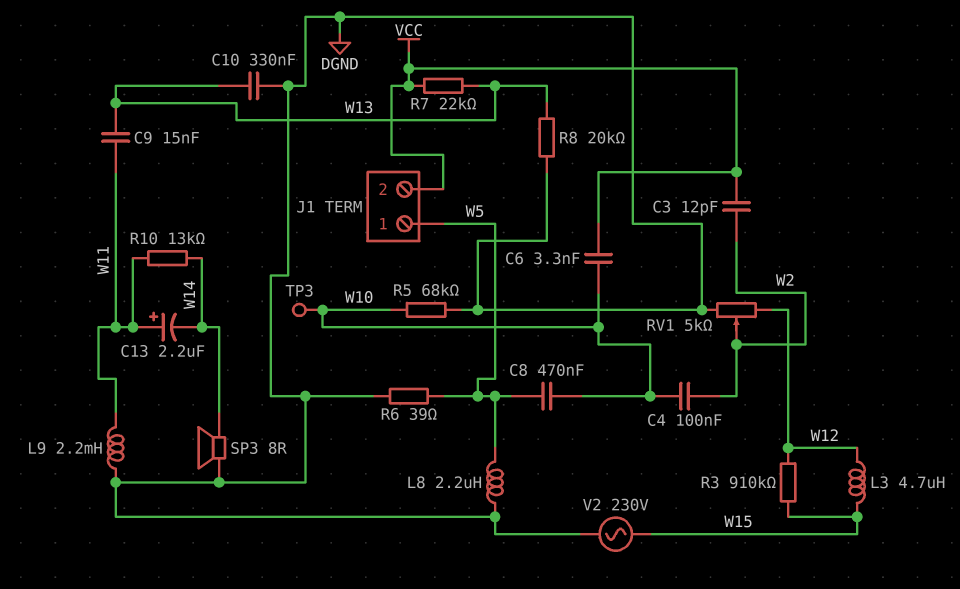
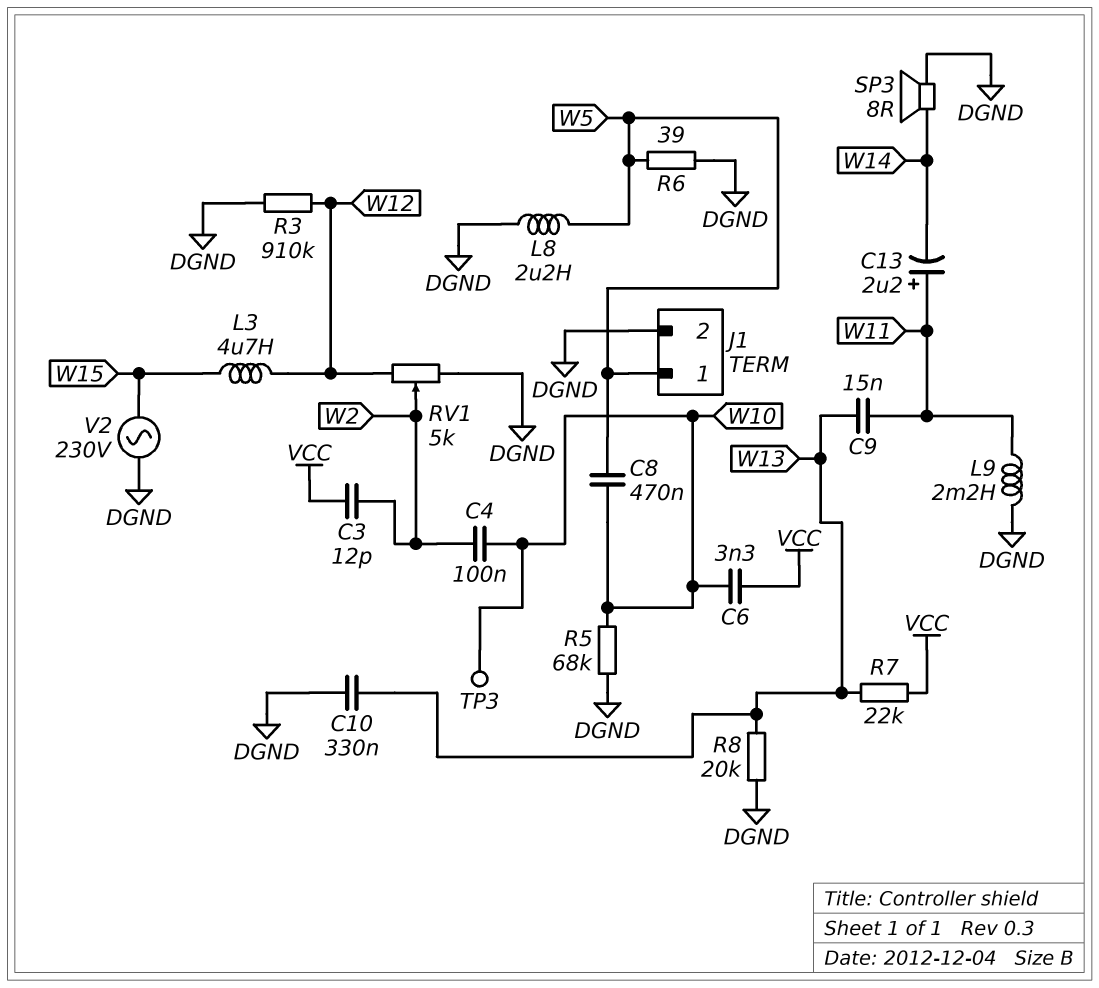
J1 pin 2: VCC -> DGND
R3: 910k (W12, W15) -> 910k (DGND, W12)
R10: 13k (W11, W14) -> none

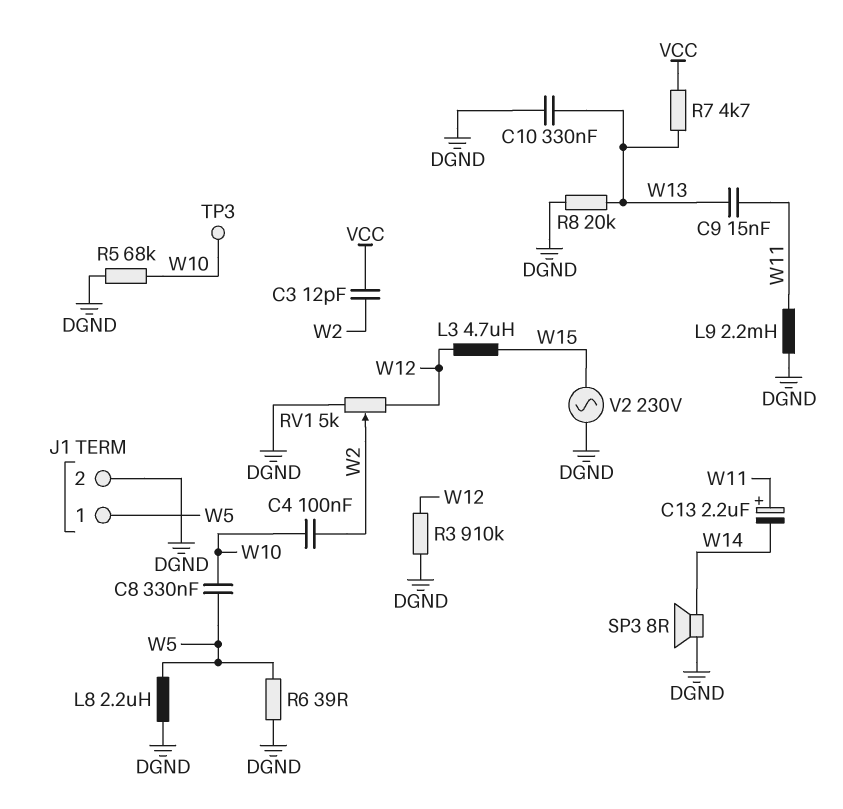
C6: 3.3nF (VCC, W10) -> none
C8: 470nF (W5, W10) -> 330nF (W5, W10)
R7: 22k (VCC, W13) -> 4.7k (VCC, W13)

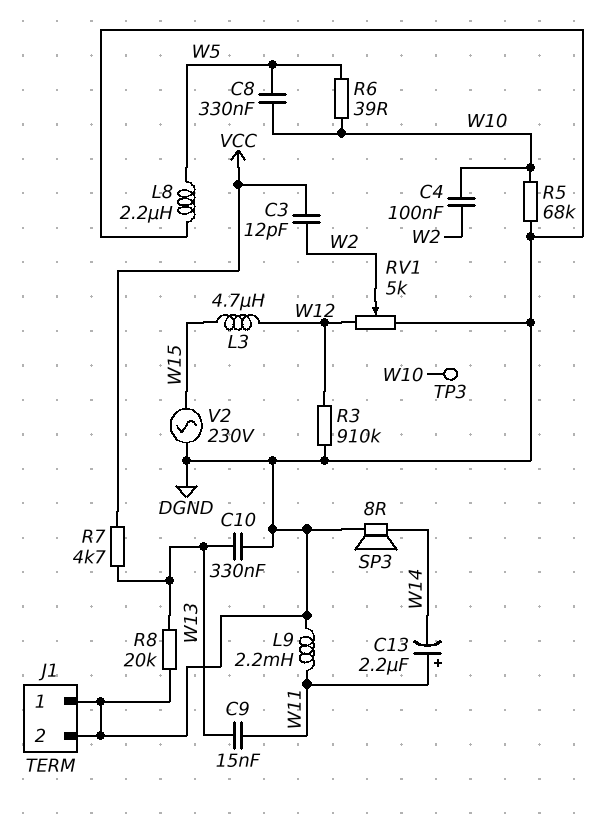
J1 pin 1: W5 -> DGND
R6: 39 (DGND, W5) -> 39 (W5, W10)

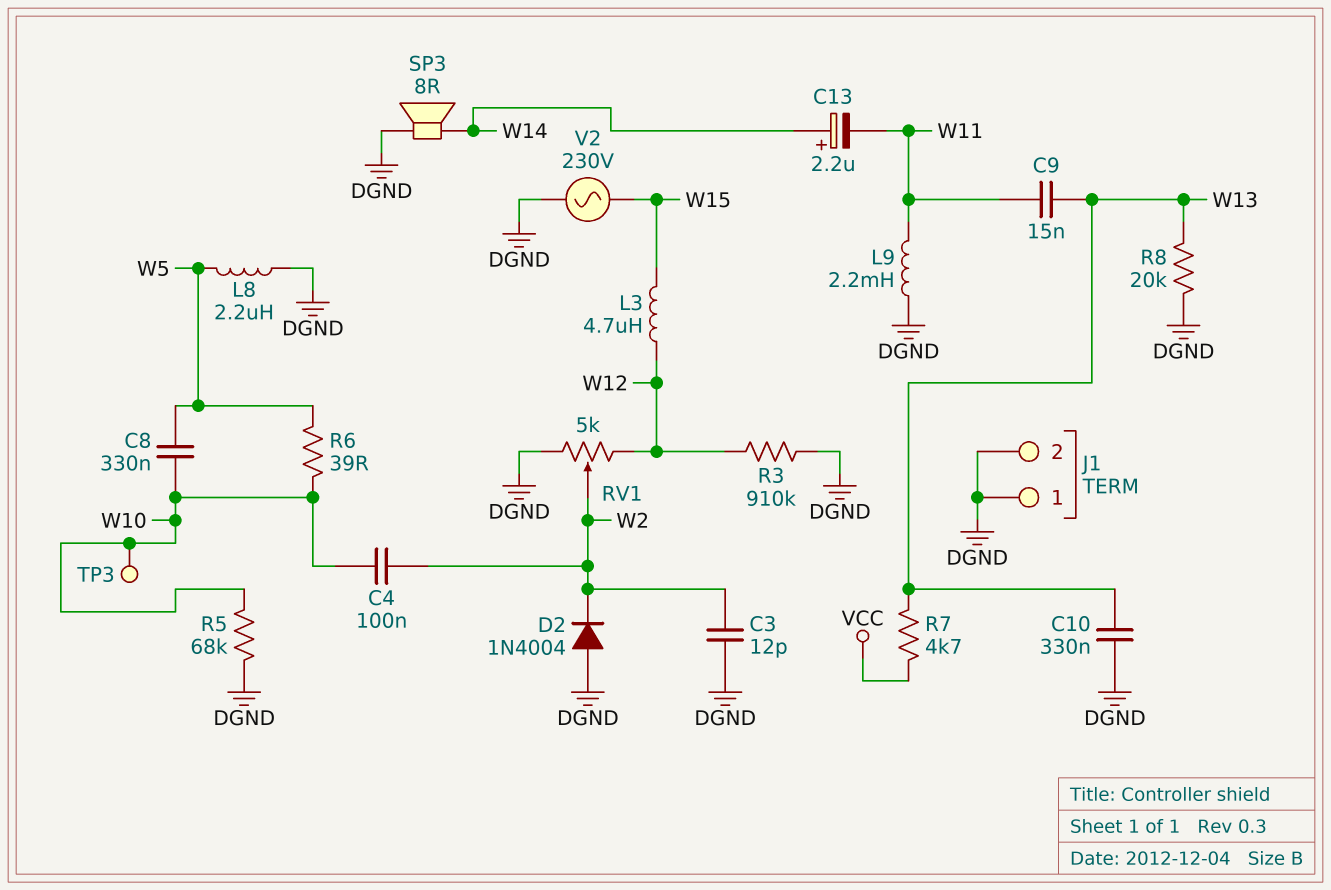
C3: 12pF (VCC, W2) -> 12pF (DGND, W2)
C13: 2.2uF (plus W11, minus W14) -> 2.2uF (plus W14, minus W11)
D2: none -> diode 1N4004 (A DGND, K W2)

